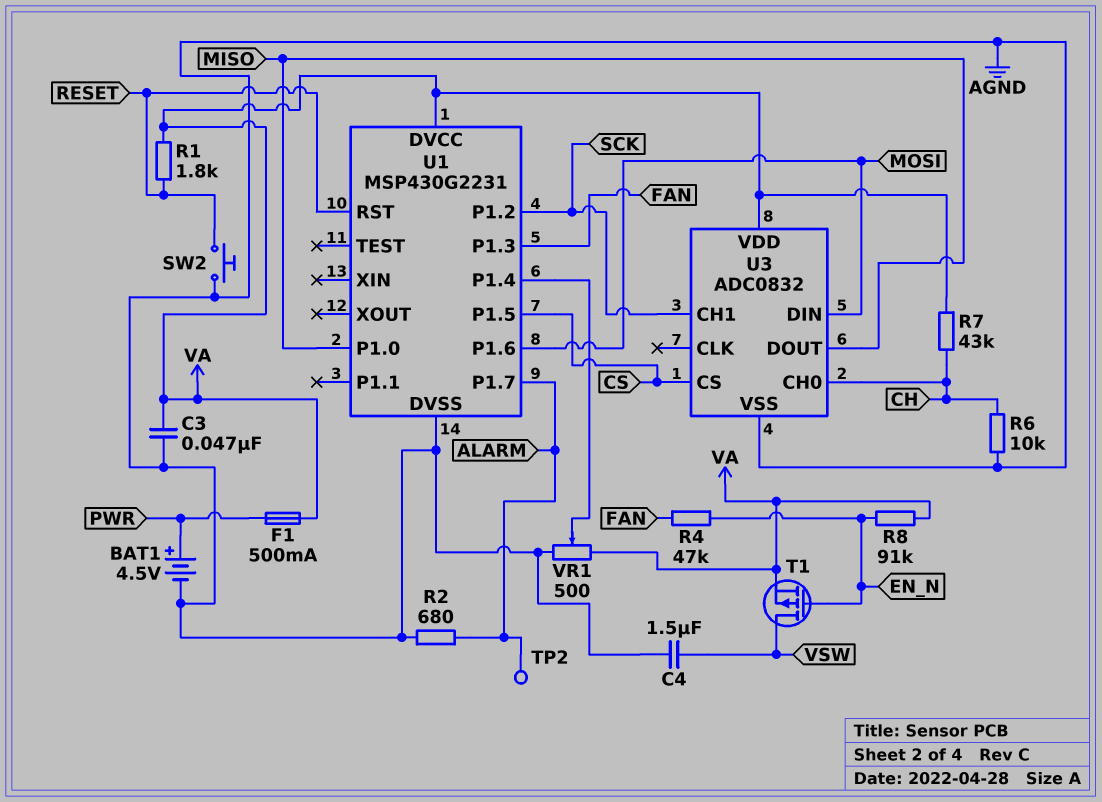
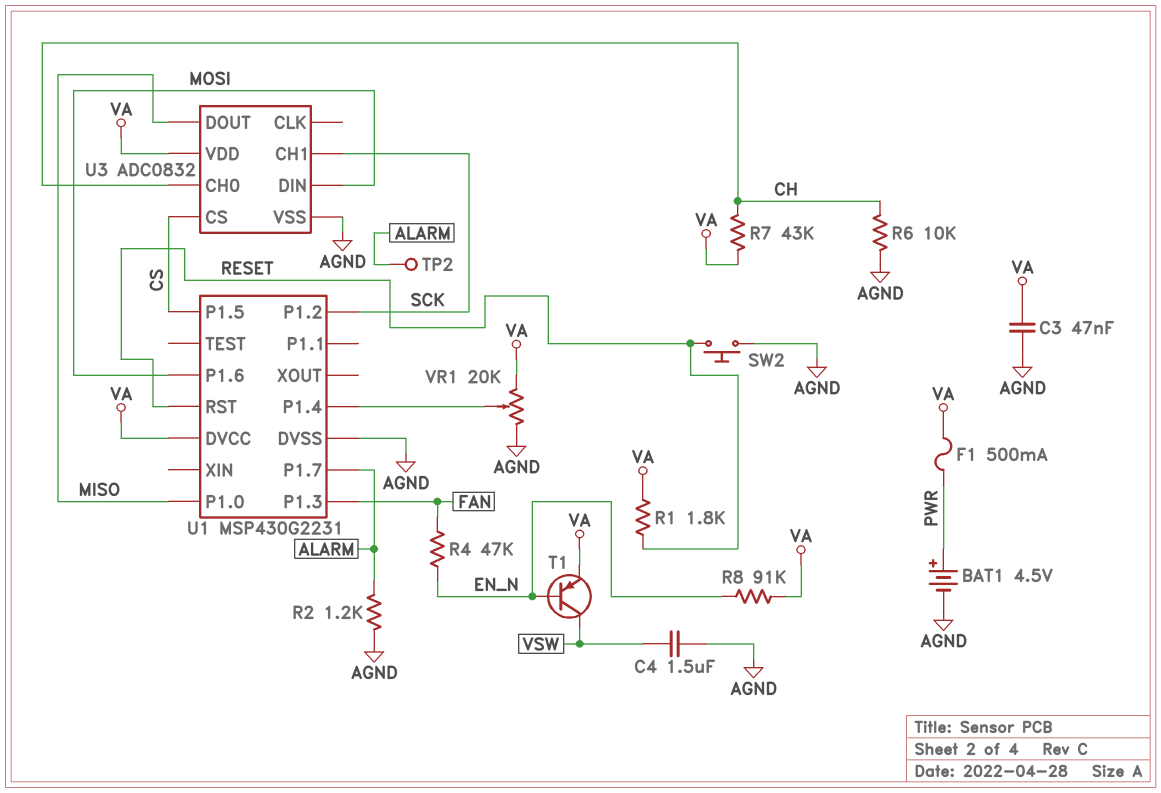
R2: 680 (AGND, ALARM) -> 1.2k (AGND, ALARM)
T1: PMOS (G EN_N, D VSW, S VA) -> PNP (B EN_N, C VSW, E VA)
VR1: 500 (AGND, VA, wiper U1/P1.4) -> 20k (AGND, VA, wiper U1/P1.4)

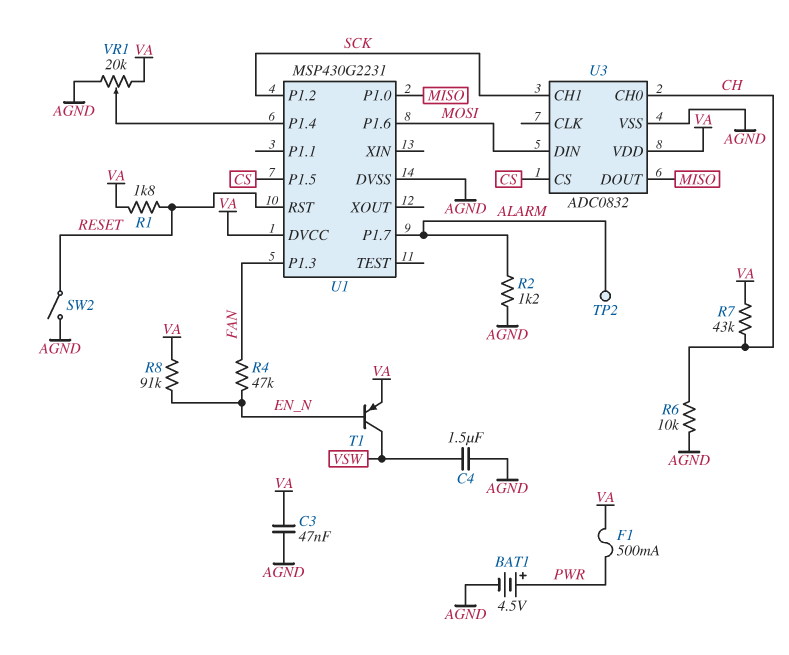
SW2: button (AGND, RESET) -> switch (AGND, RESET)

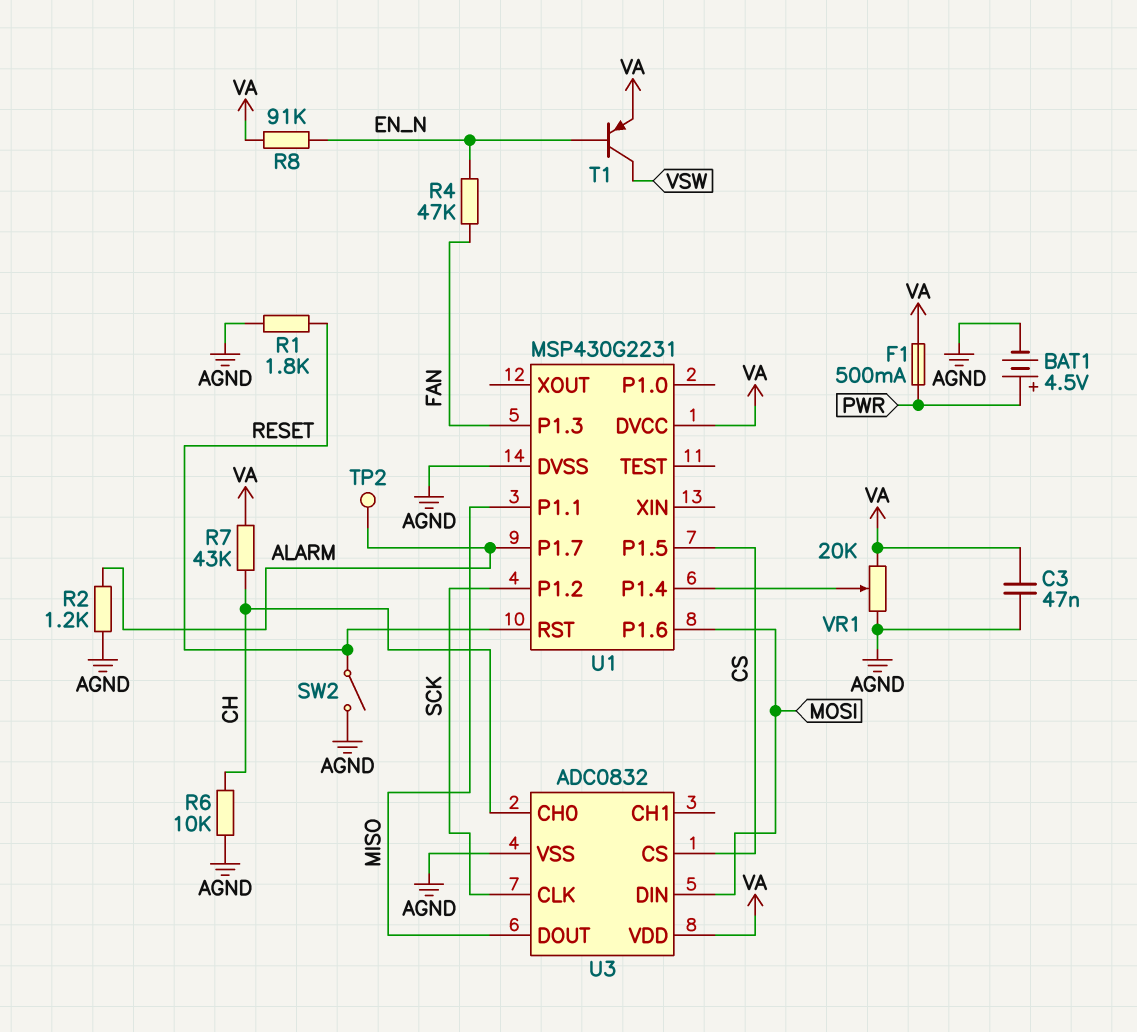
C4: 1.5uF (AGND, VSW) -> none
R1: 1.8k (RESET, VA) -> 1.8k (AGND, RESET)
U1 pin P1.0: MISO -> none
U1 pin P1.1: none -> MISO
U3 pin CH1: SCK -> none
U3 pin CLK: none -> SCK

